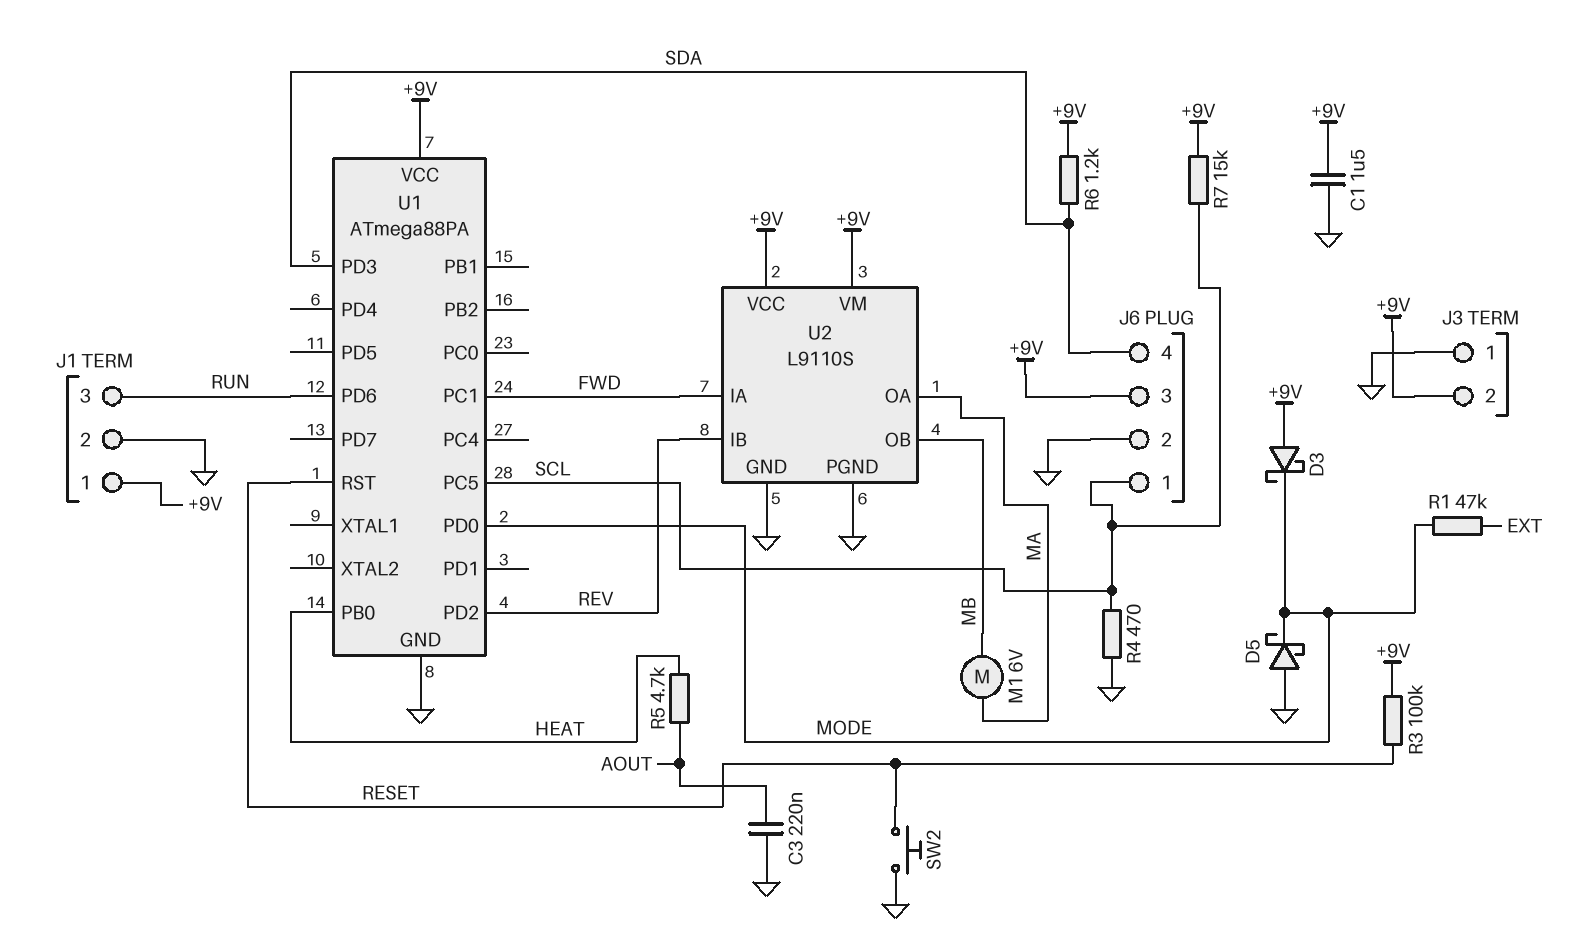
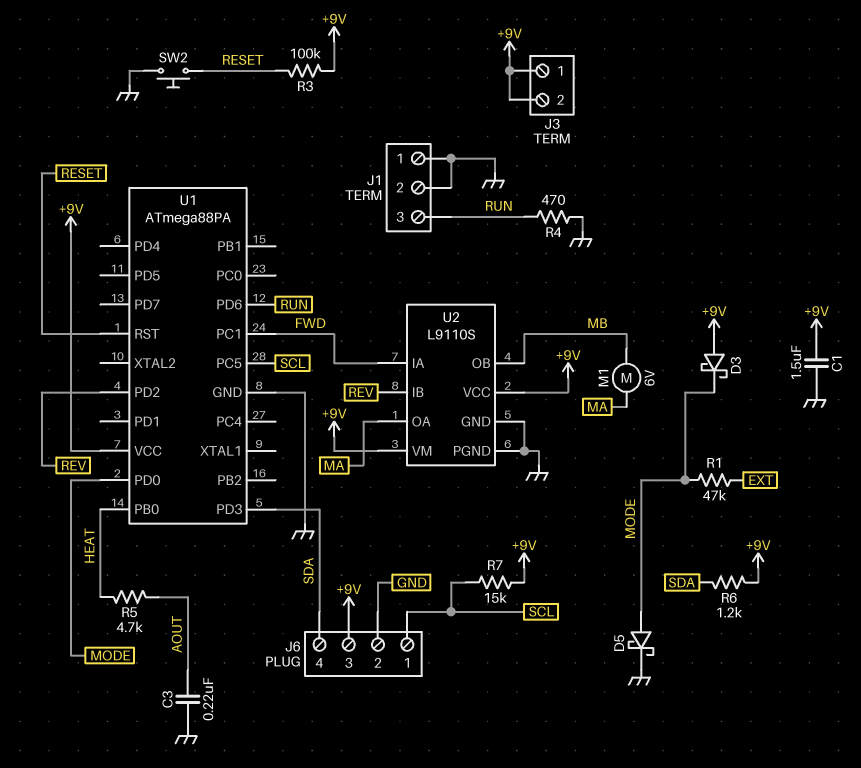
D5: schottky (A GND, K MODE) -> schottky (A MODE, K GND)
J1 pin 1: +9V -> GND
J3 pin 1: GND -> +9V
R4: 470 (GND, SCL) -> 470 (GND, RUN)

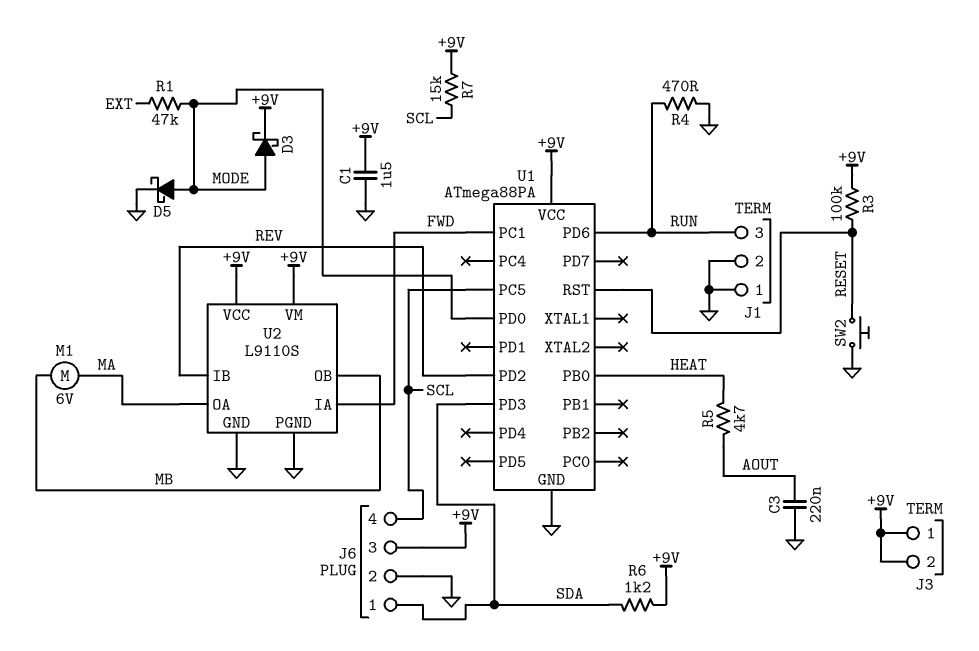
D3: schottky (A +9V, K MODE) -> schottky (A MODE, K +9V)
J6 pin 1: SCL -> SDA
J6 pin 4: SDA -> SCL

